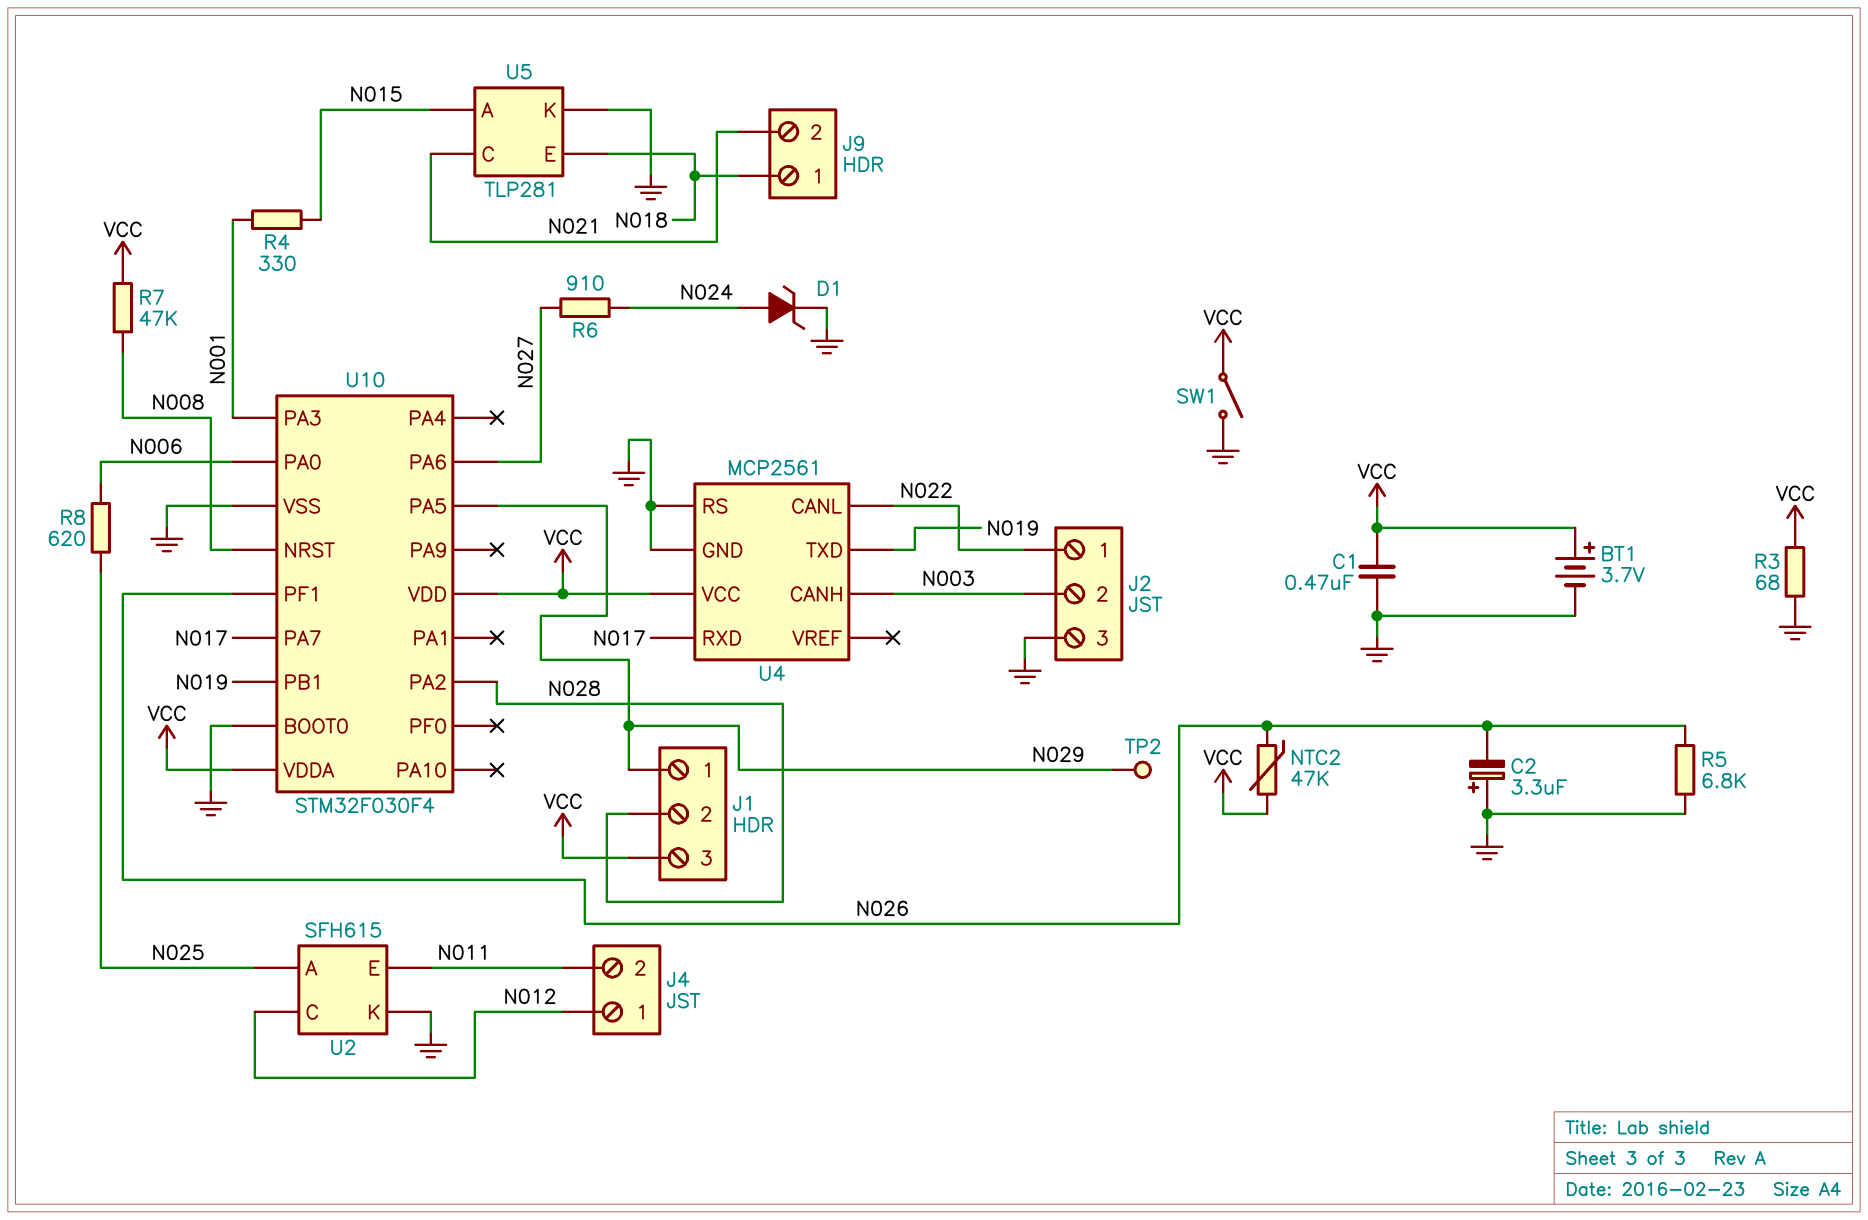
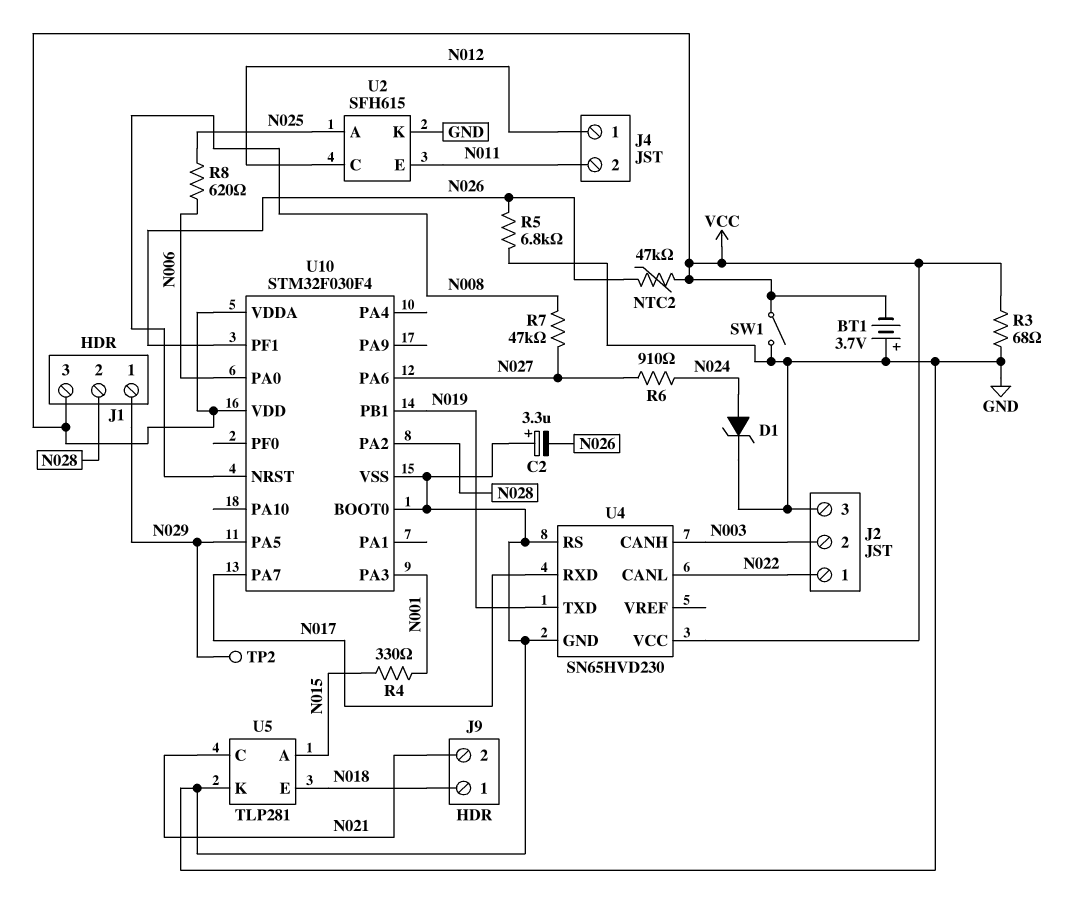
BT1: 3.7V (plus VCC, minus GND) -> 3.7V (plus GND, minus VCC)
C1: 470nF (GND, VCC) -> none
R7: 47k (N008, VCC) -> 47k (N008, N027)
U4: MCP2561 -> SN65HVD230

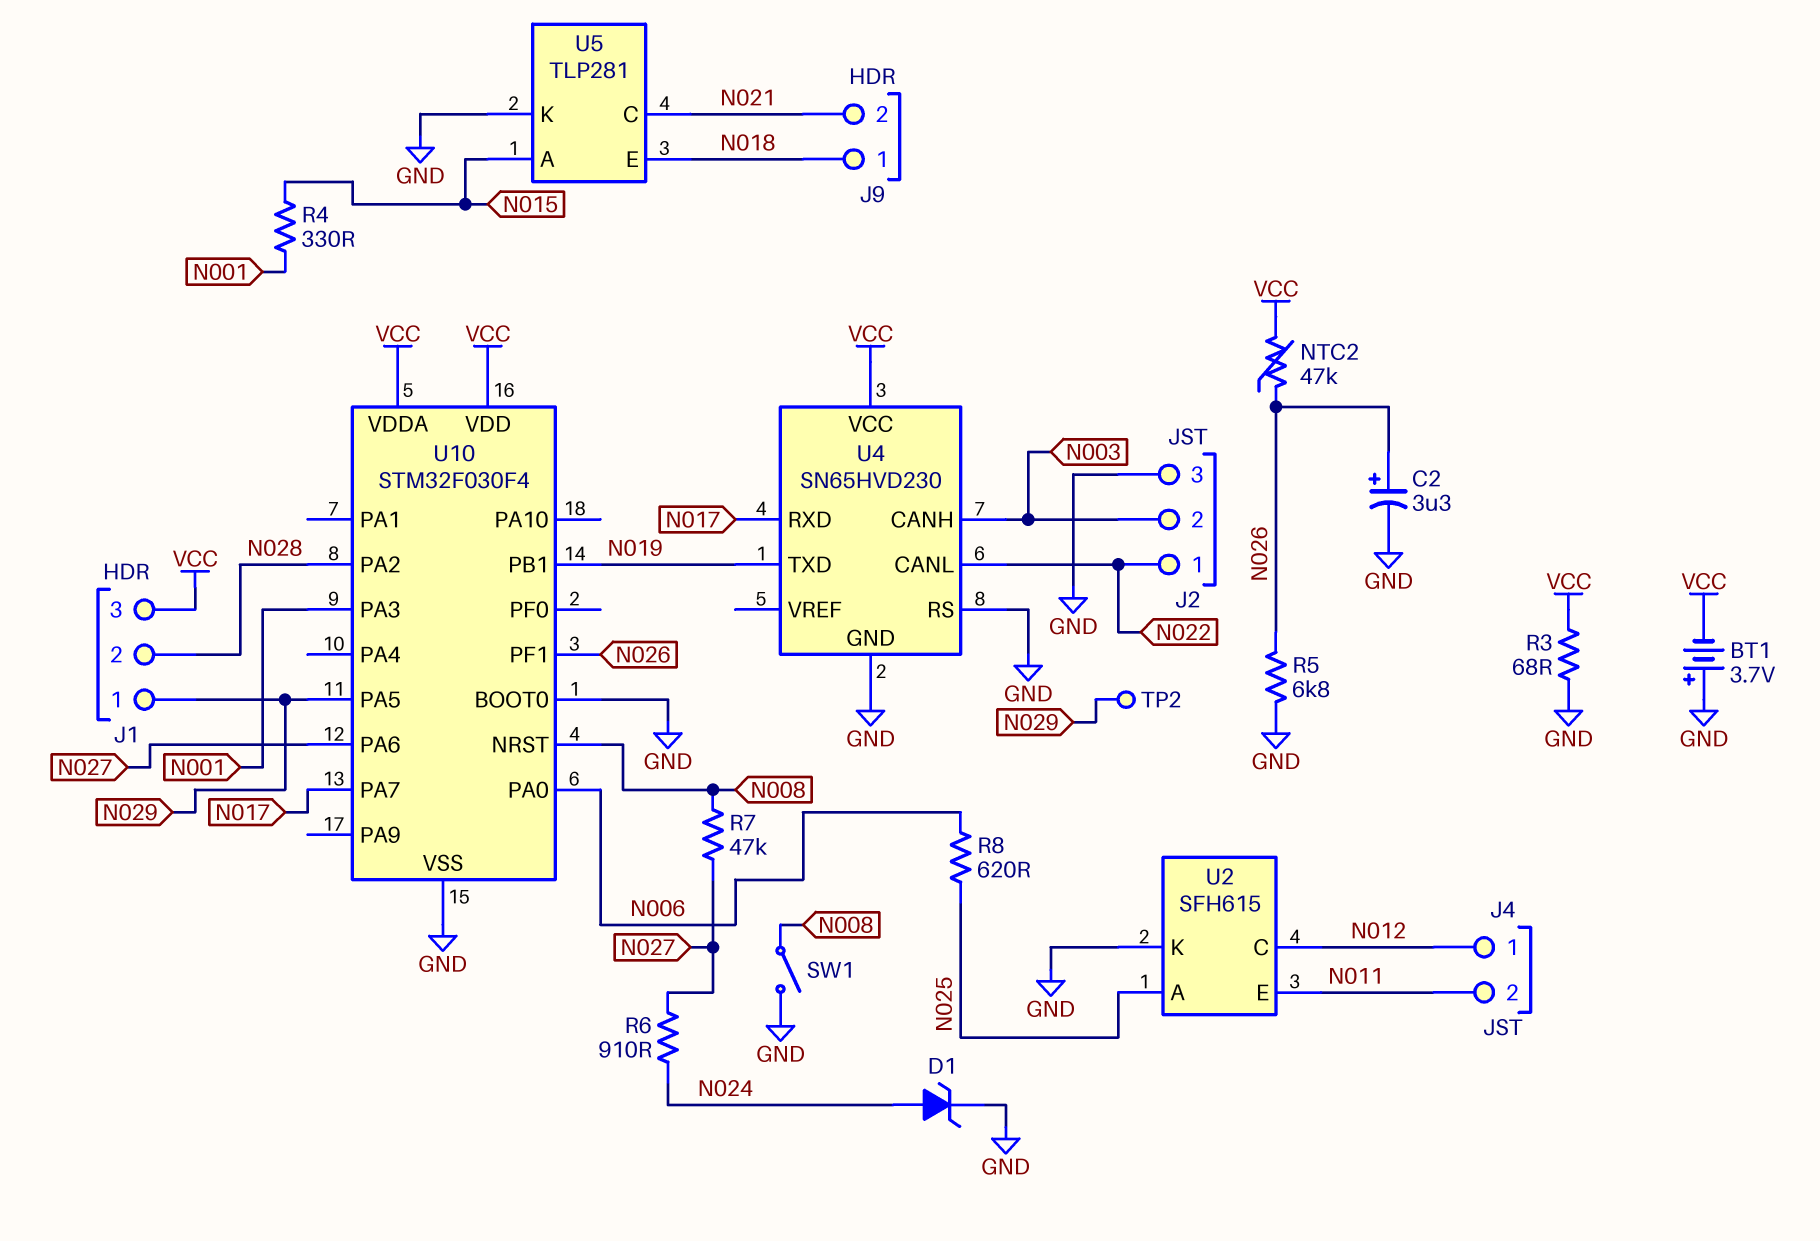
C2: 3.3uF (plus GND, minus N026) -> 3.3uF (plus N026, minus GND)
SW1: switch (GND, VCC) -> switch (GND, N008)

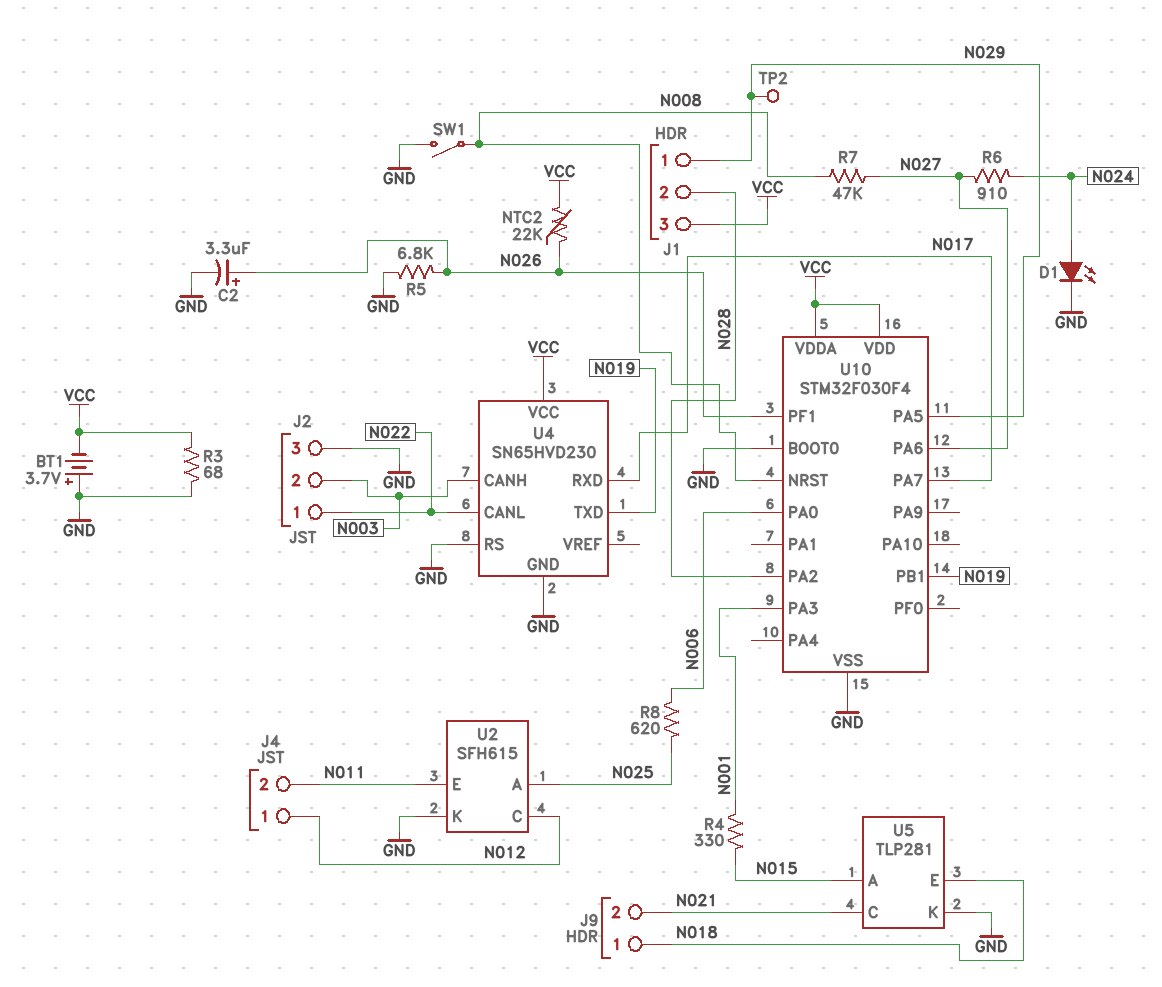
D1: zener (A N024, K GND) -> LED (A N024, K GND)
NTC2: 47k (N026, VCC) -> 22k (N026, VCC)

